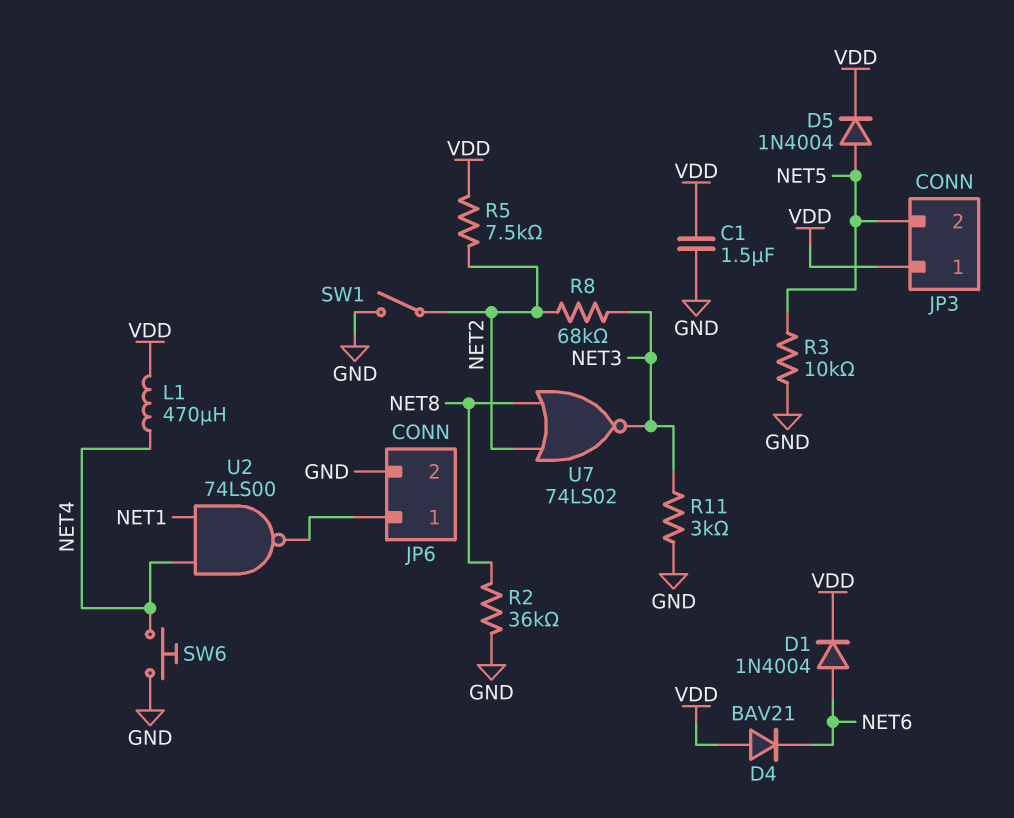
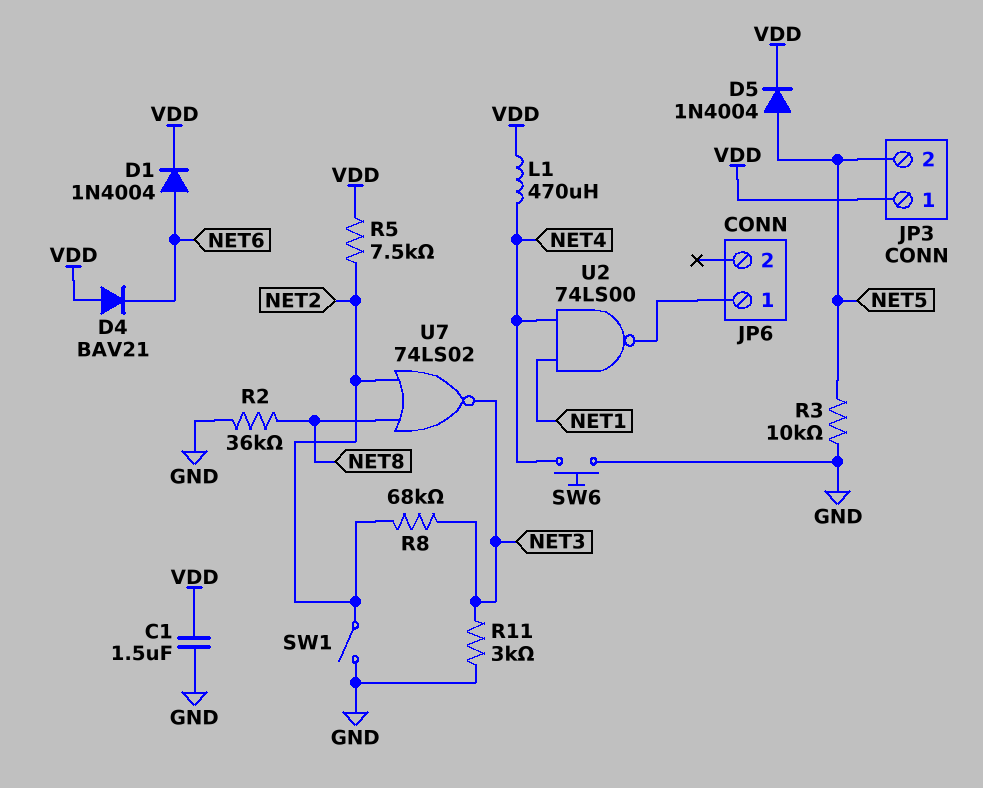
JP6 pin 2: GND -> none

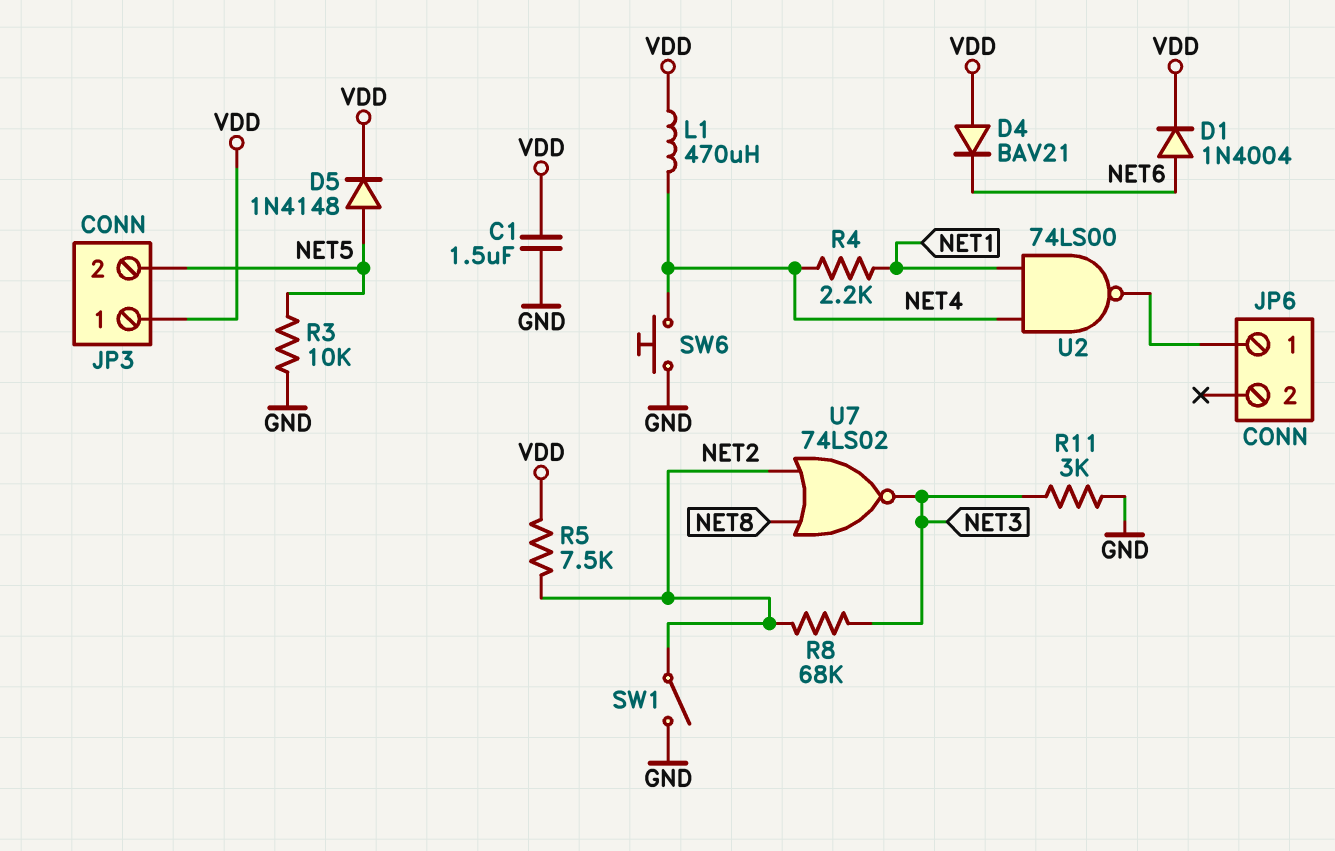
D5: diode 1N4004 (A NET5, K VDD) -> diode 1N4148 (A NET5, K VDD)
R2: 36k (GND, NET8) -> none
R4: none -> 2.2k (NET1, NET4)

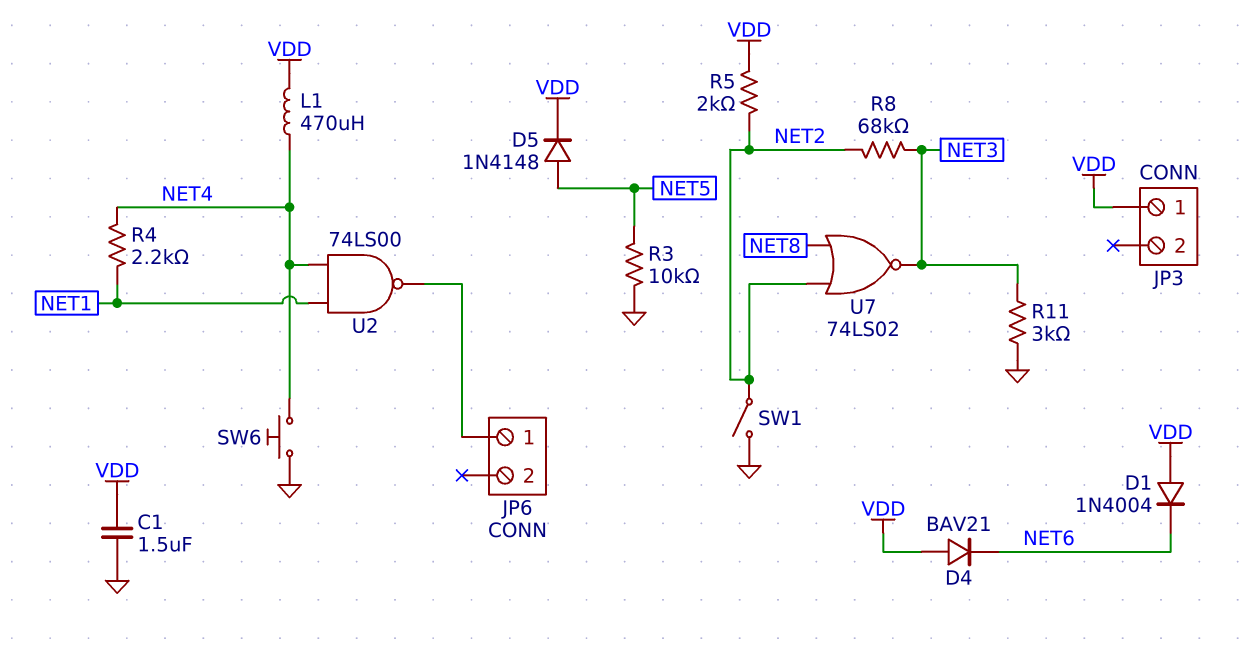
D1: diode 1N4004 (A NET6, K VDD) -> diode 1N4004 (A VDD, K NET6)
JP3 pin 2: NET5 -> none
R5: 7.5k (NET2, VDD) -> 2k (NET2, VDD)

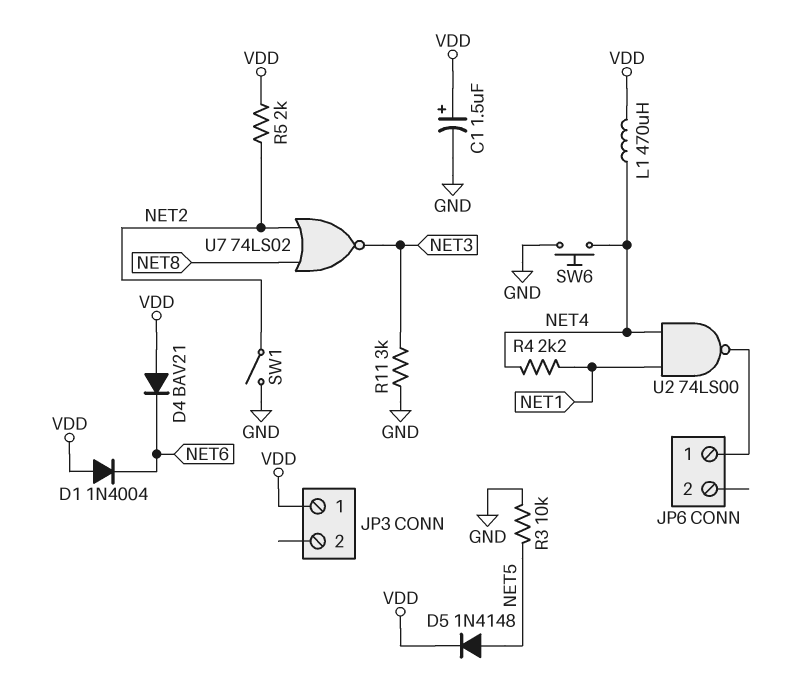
C1: 1.5uF (GND, VDD) -> 1.5uF (plus VDD, minus GND)
R8: 68k (NET2, NET3) -> none

